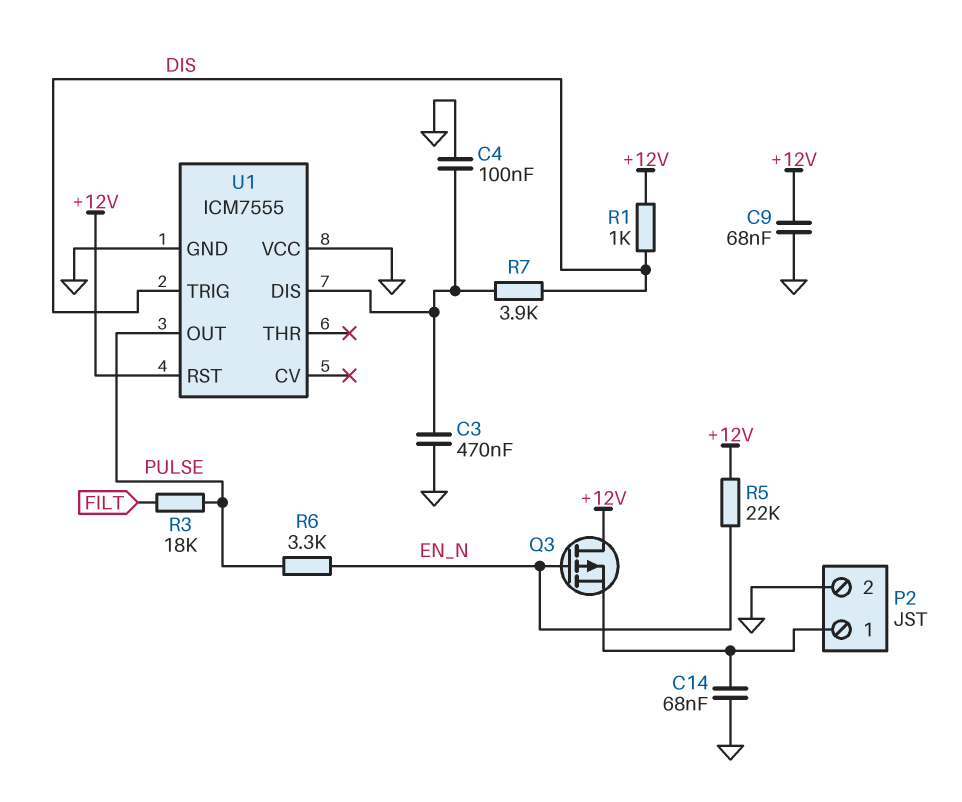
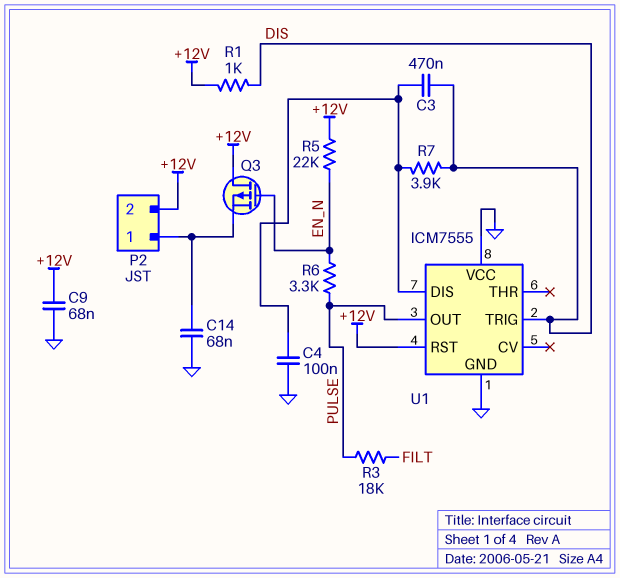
C3: 470nF (GND, U1/DIS) -> 470nF (DIS, U1/DIS)
P2 pin 2: GND -> +12V

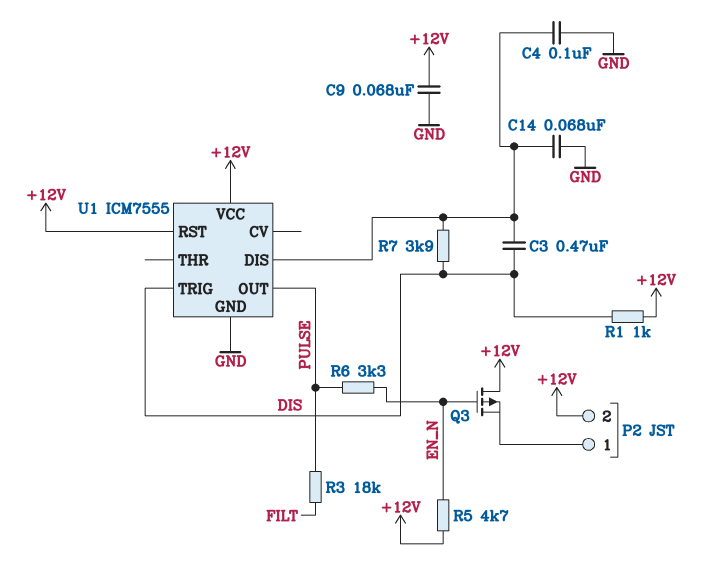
C14: 68nF (GND, P2/1) -> 68nF (GND, U1/DIS)
R5: 22k (+12V, EN_N) -> 4.7k (+12V, EN_N)
U1 pin VCC: GND -> +12V

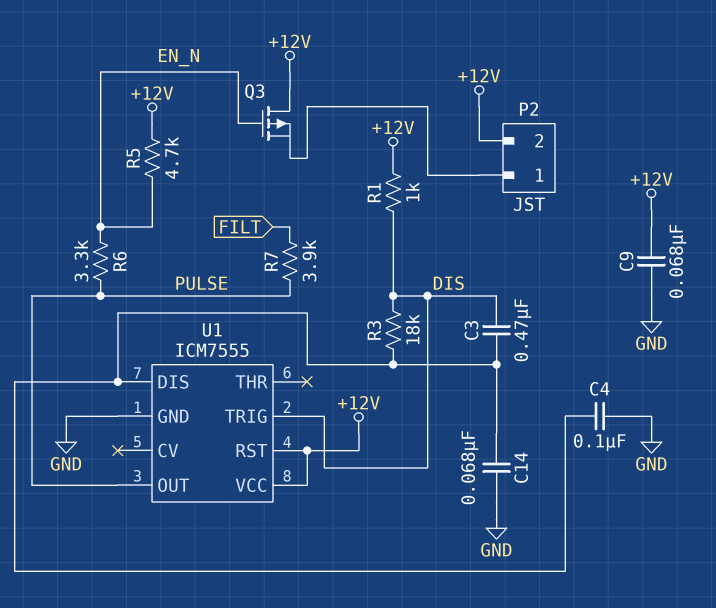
R3: 18k (FILT, PULSE) -> 18k (DIS, U1/DIS)
R7: 3.9k (DIS, U1/DIS) -> 3.9k (FILT, PULSE)

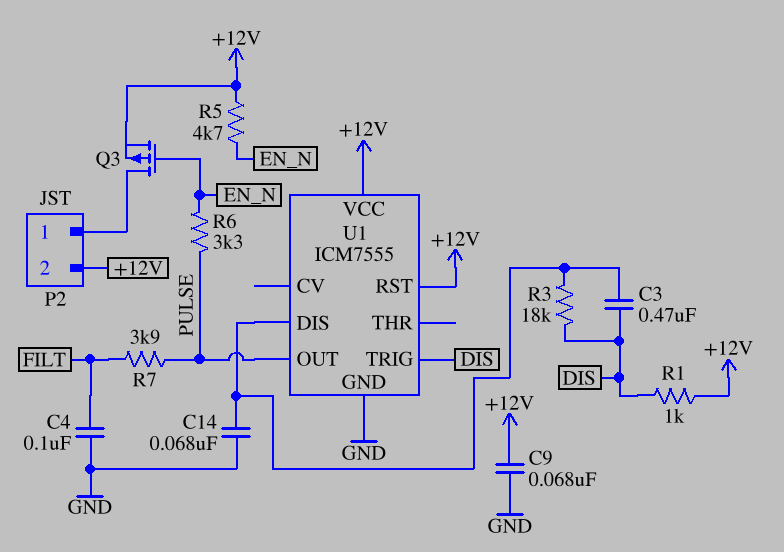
C4: 100nF (GND, U1/DIS) -> 100nF (FILT, GND)
Q3: PMOS (G EN_N, D +12V, S P2/1) -> PMOS (G EN_N, D P2/1, S +12V)

